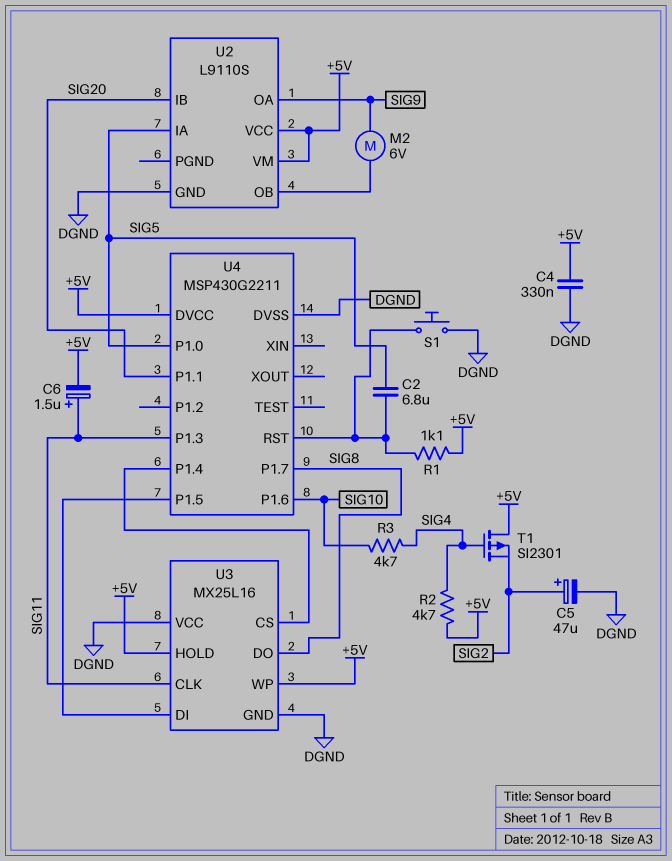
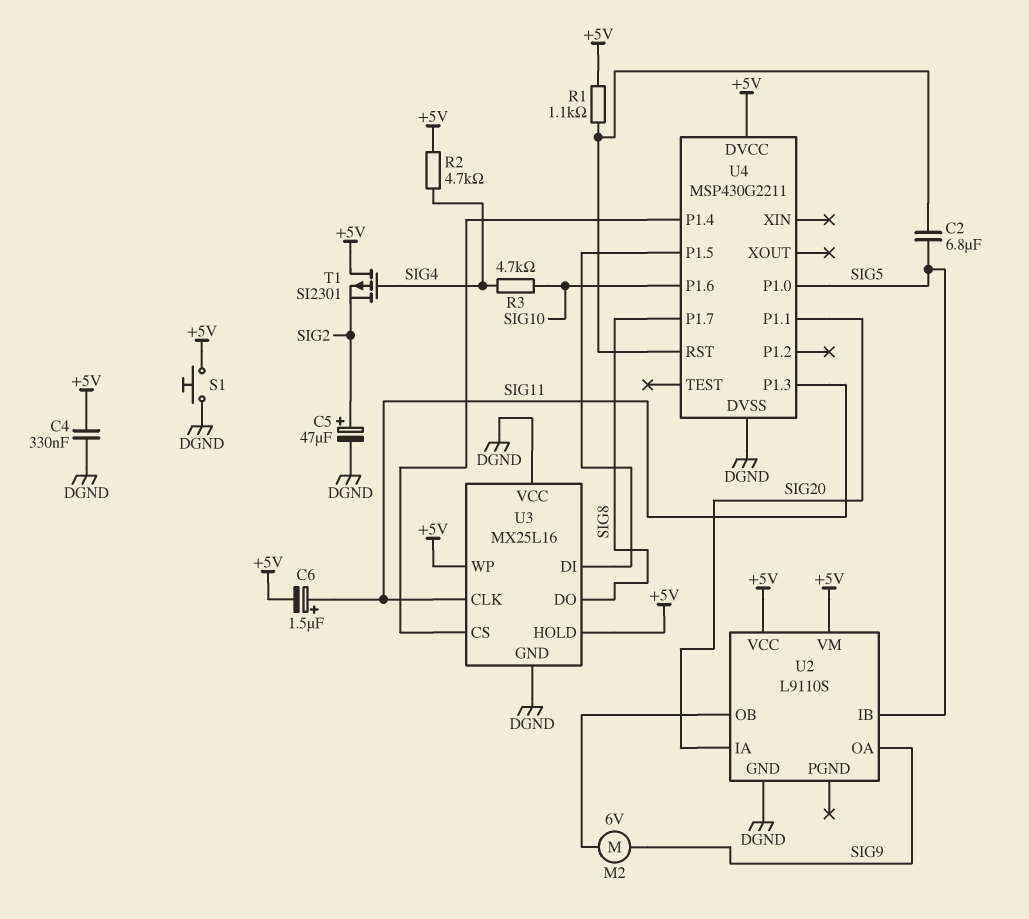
S1: button (DGND, U4/RST) -> button (+5V, DGND)
U2 pin IA: SIG5 -> SIG20
U2 pin IB: SIG20 -> SIG5

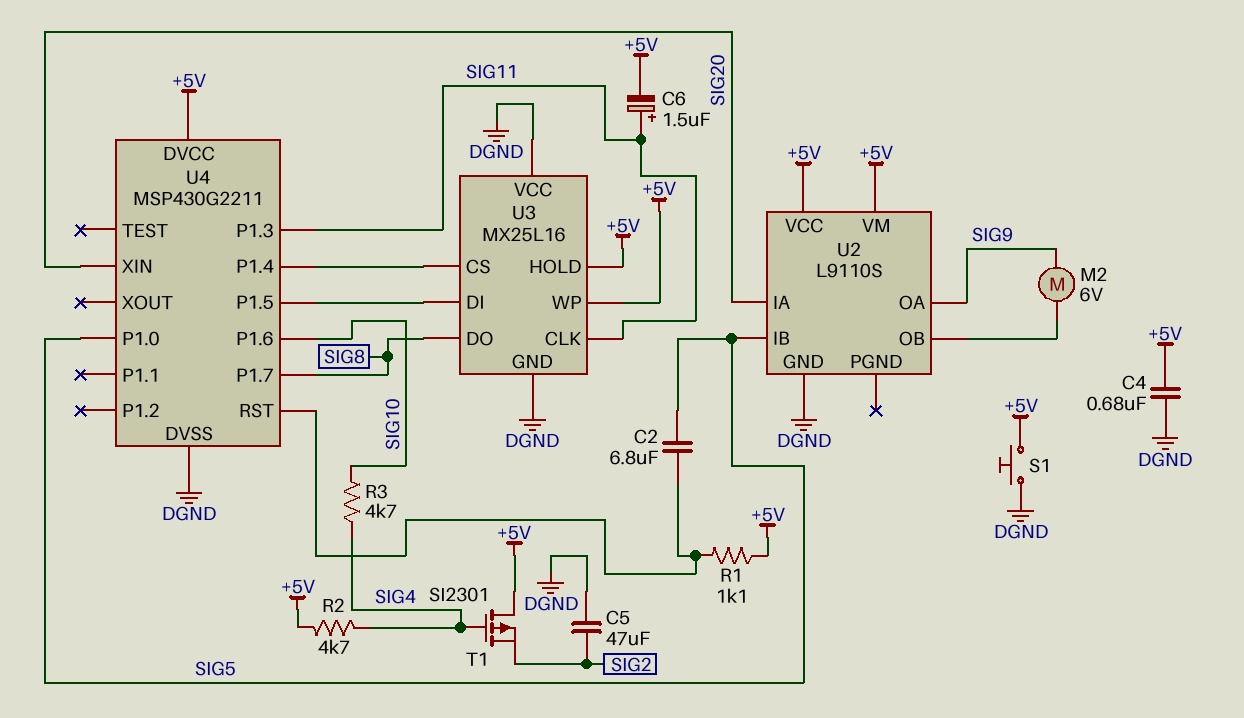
C4: 330nF (+5V, DGND) -> 680nF (+5V, DGND)
C5: 47uF (plus SIG2, minus DGND) -> 47uF (DGND, SIG2)
U4 pin P1.1: SIG20 -> none
U4 pin XIN: none -> SIG20

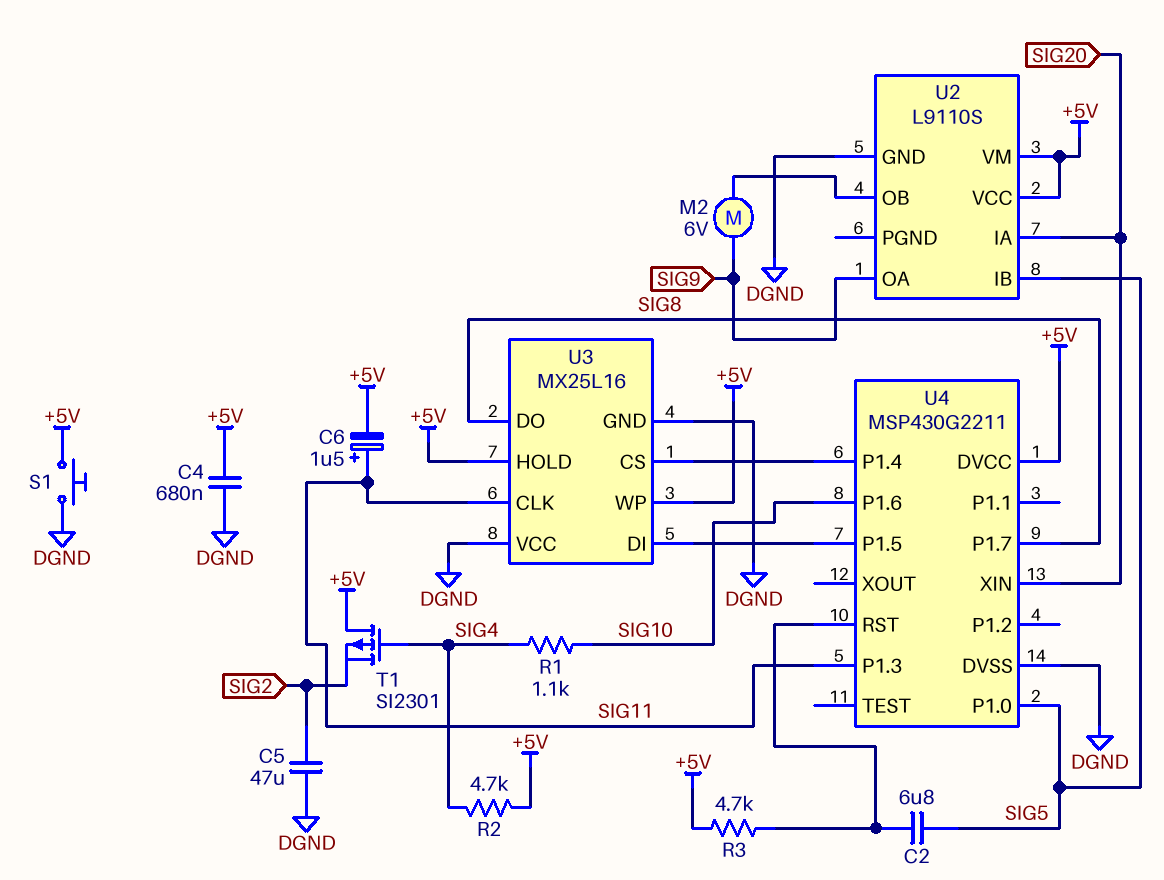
R1: 1.1k (+5V, U4/RST) -> 1.1k (SIG4, SIG10)
R3: 4.7k (SIG4, SIG10) -> 4.7k (+5V, U4/RST)

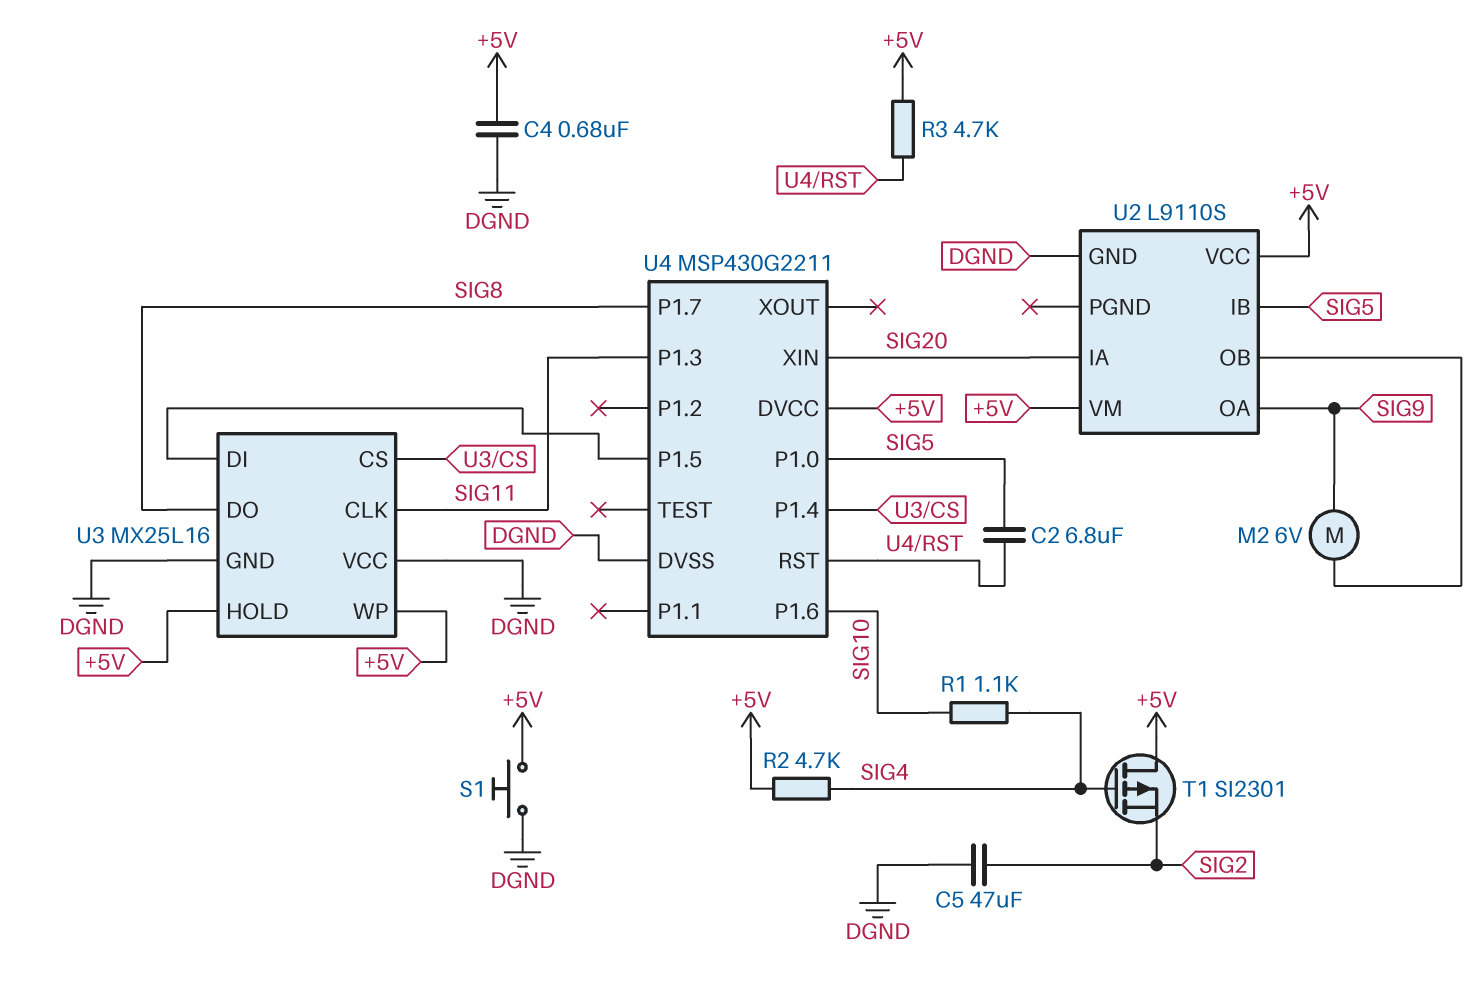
C6: 1.5uF (plus SIG11, minus +5V) -> none

